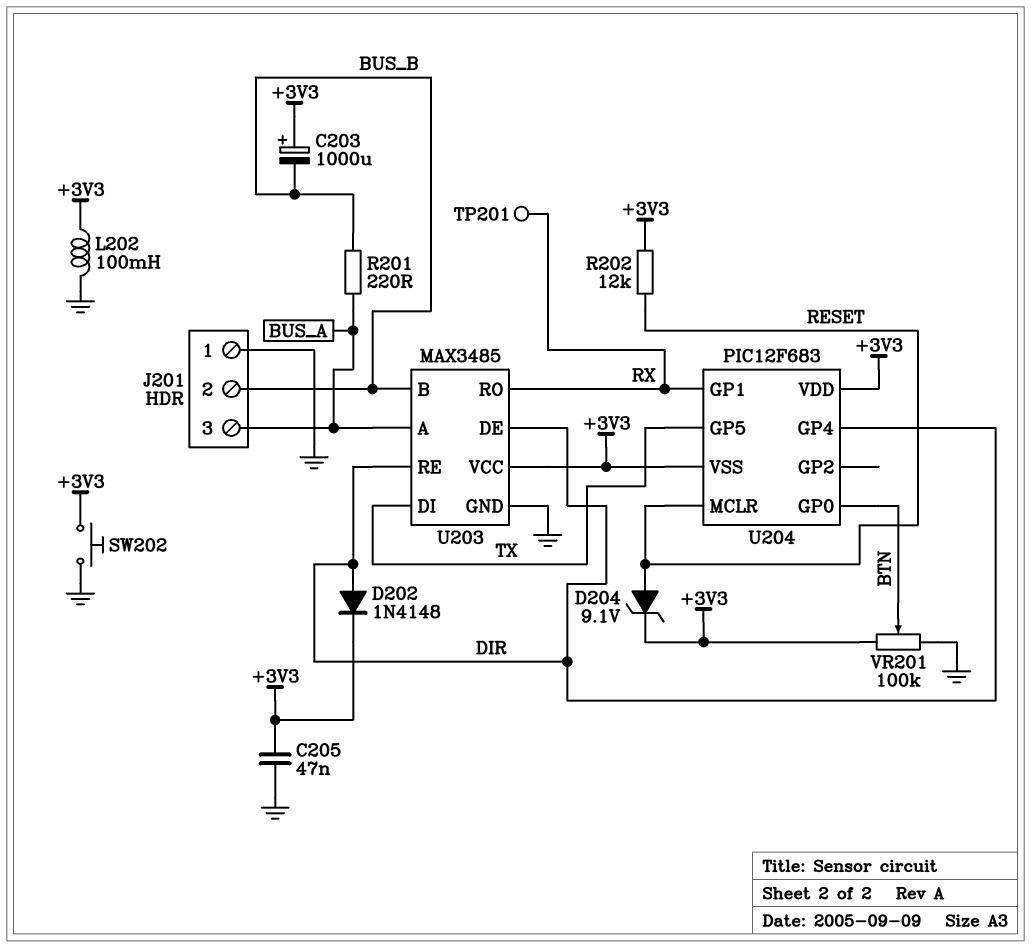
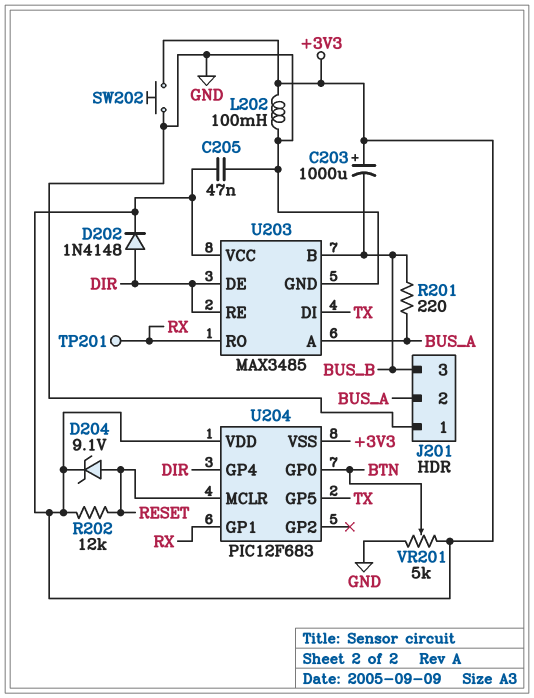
J201 pin 2: BUS_B -> BUS_A
J201 pin 3: BUS_A -> BUS_B
VR201: 100k (+3V3, GND, wiper BTN) -> 5k (+3V3, GND, wiper BTN)

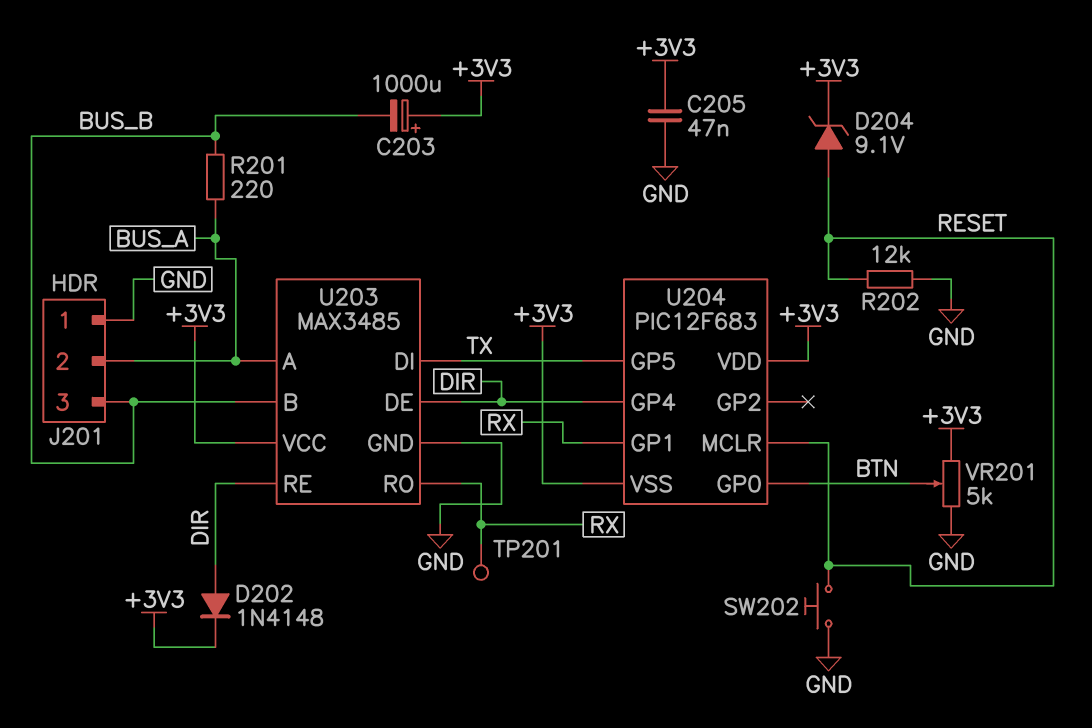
L202: 100mH (+3V3, GND) -> none
R202: 12k (+3V3, RESET) -> 12k (GND, RESET)
SW202: button (+3V3, GND) -> button (GND, RESET)

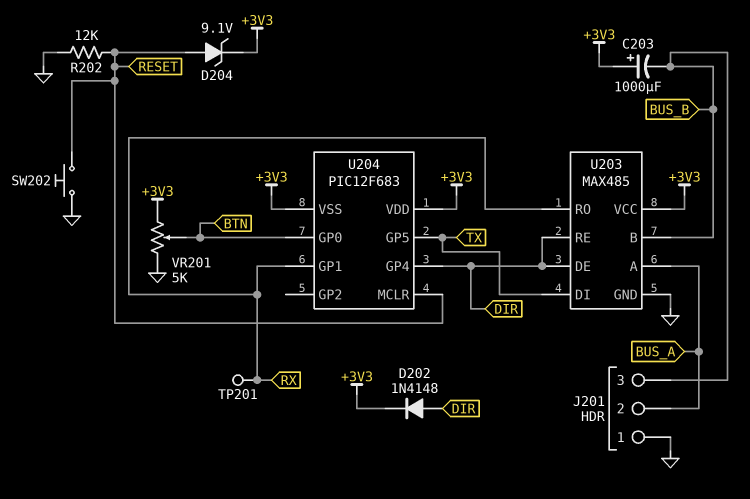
C205: 47nF (+3V3, GND) -> none
R201: 220 (BUS_A, BUS_B) -> none
U203: MAX3485 -> MAX485

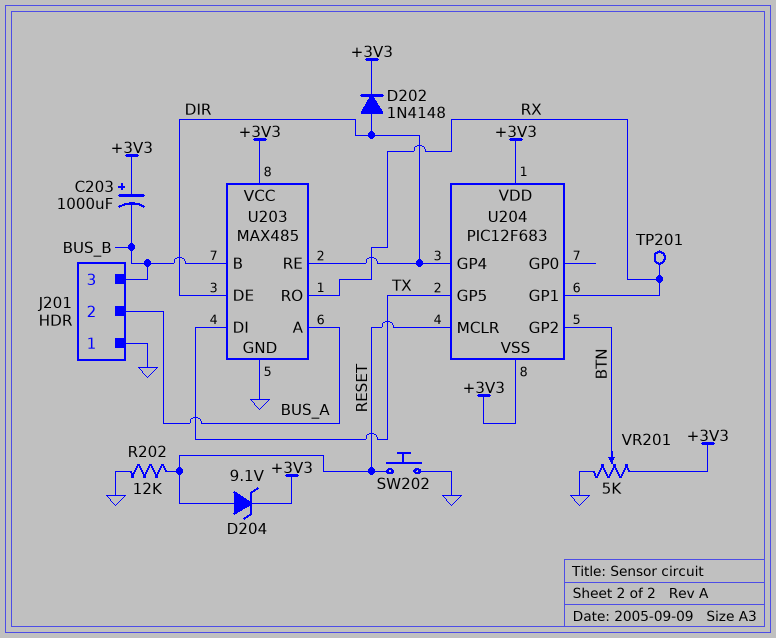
U204 pin GP0: BTN -> none
U204 pin GP2: none -> BTN

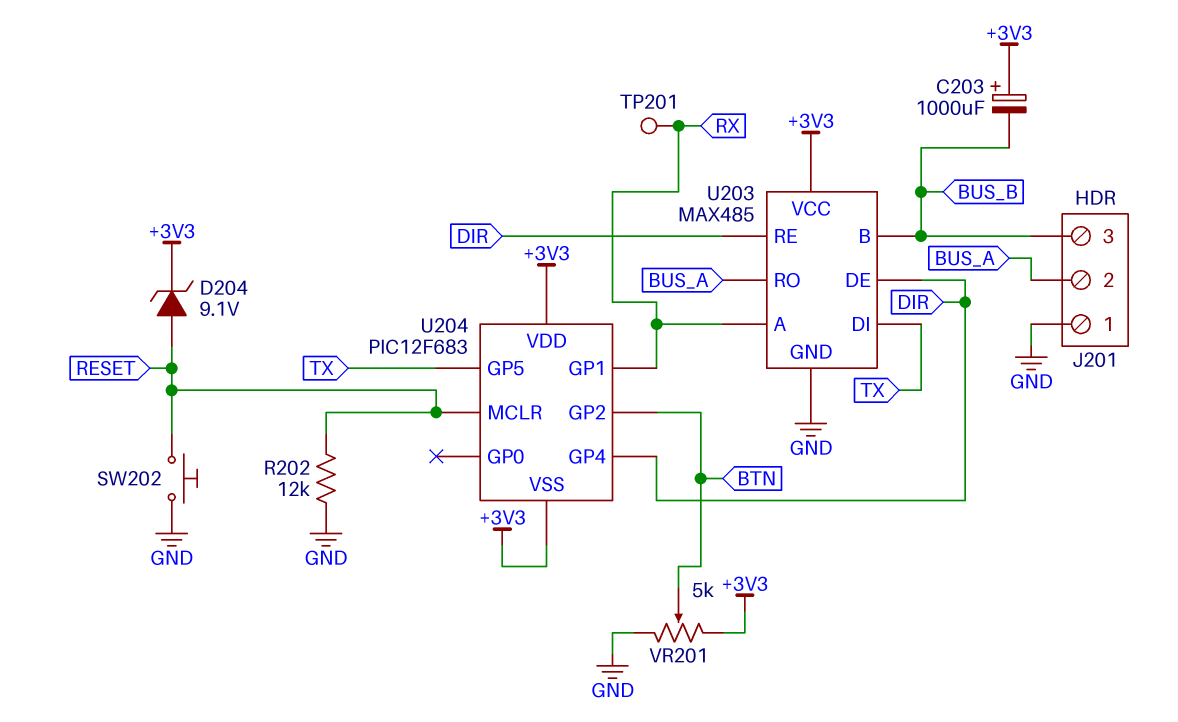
D202: diode 1N4148 (A DIR, K +3V3) -> none
U203 pin A: BUS_A -> RX
U203 pin RO: RX -> BUS_A

